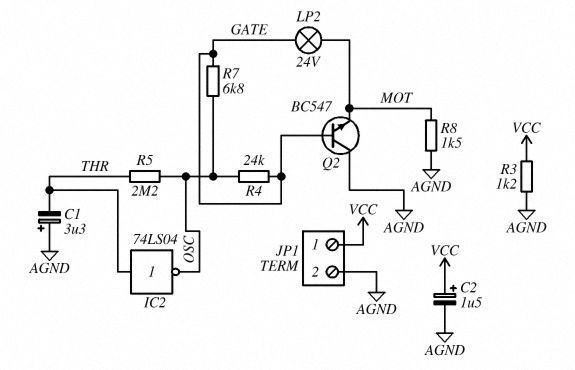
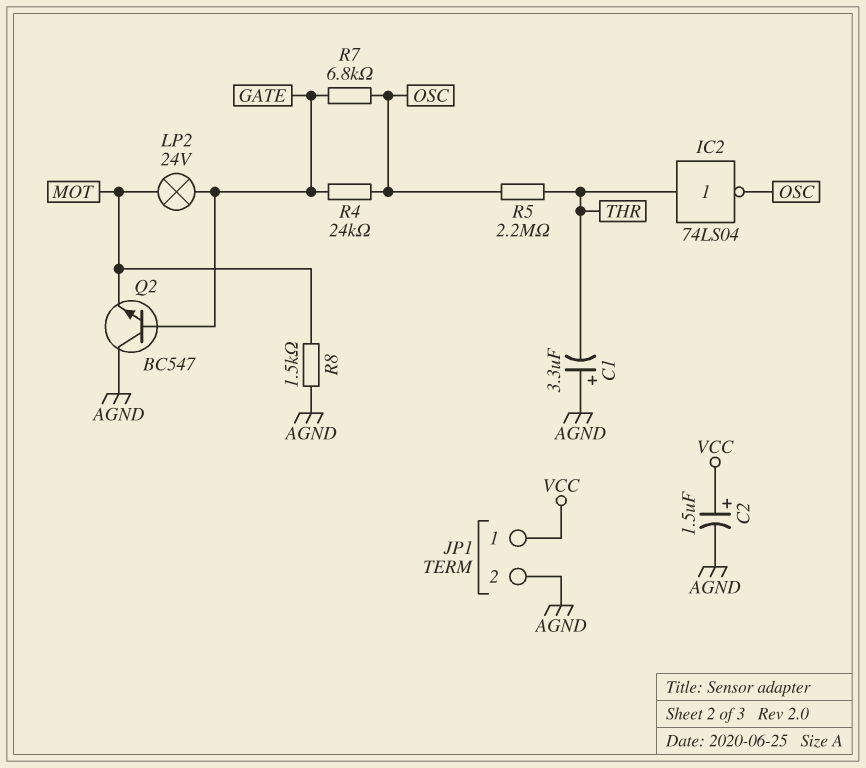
R3: 1.2k (AGND, VCC) -> none

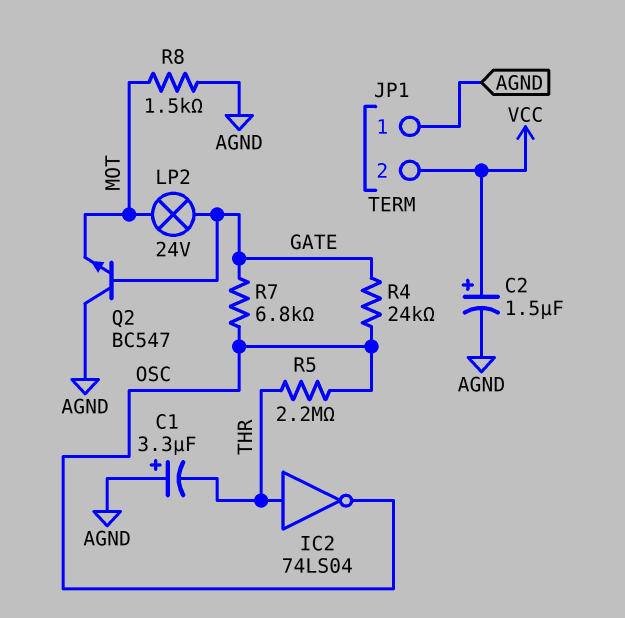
JP1 pin 1: VCC -> AGND
JP1 pin 2: AGND -> VCC

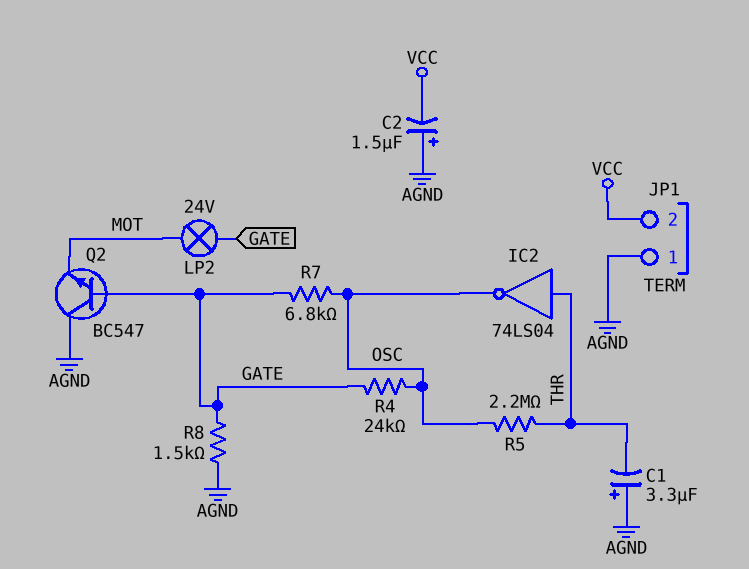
C2: 1.5uF (plus VCC, minus AGND) -> 1.5uF (plus AGND, minus VCC)
R8: 1.5k (AGND, MOT) -> 1.5k (AGND, GATE)

